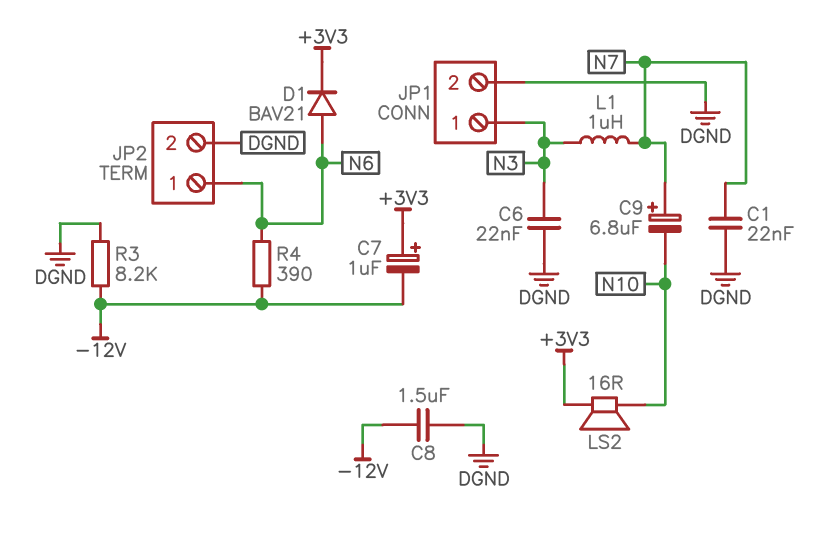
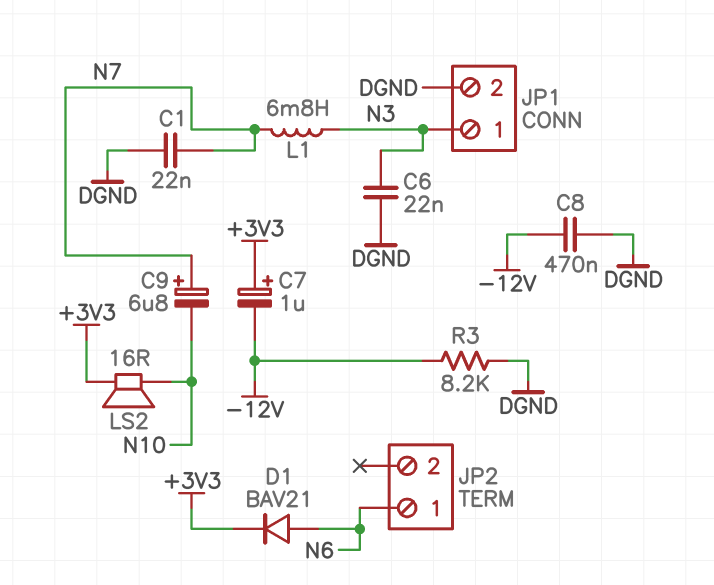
C8: 1.5uF (-12V, DGND) -> 470nF (-12V, DGND)
JP2 pin 2: DGND -> none
L1: 1uH (N3, N7) -> 6.8mH (N3, N7)
R4: 390 (-12V, N6) -> none

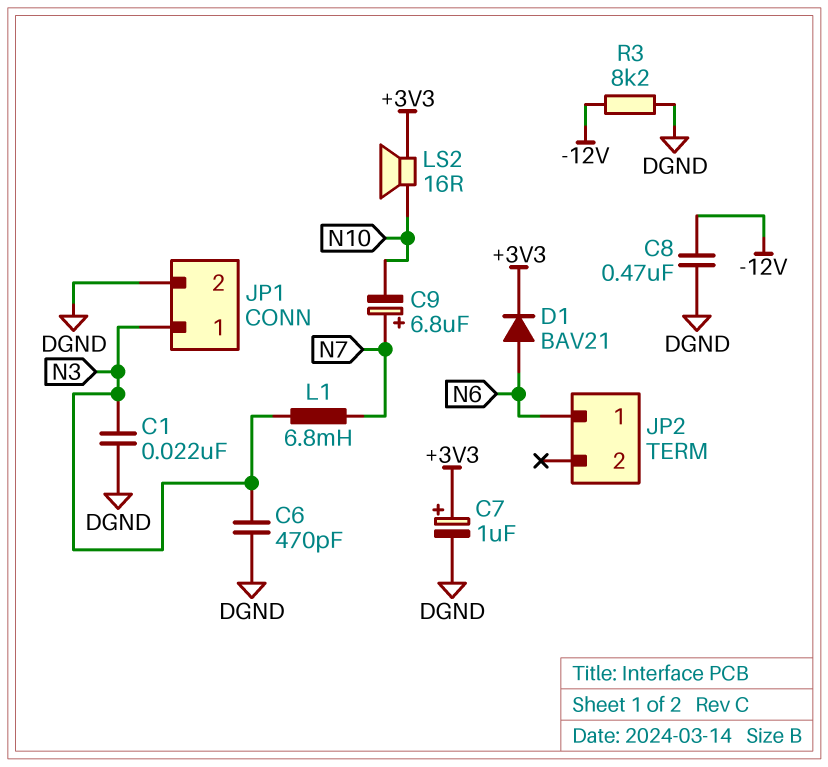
C1: 22nF (DGND, N7) -> 22nF (DGND, N3)
C6: 22nF (DGND, N3) -> 470pF (DGND, N3)
C7: 1uF (plus +3V3, minus -12V) -> 1uF (plus +3V3, minus DGND)

